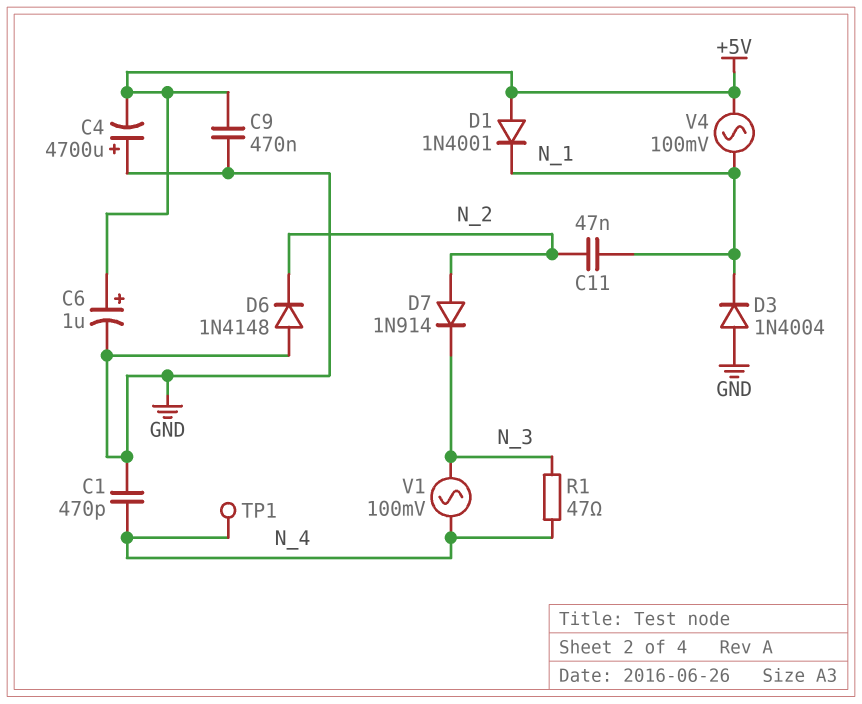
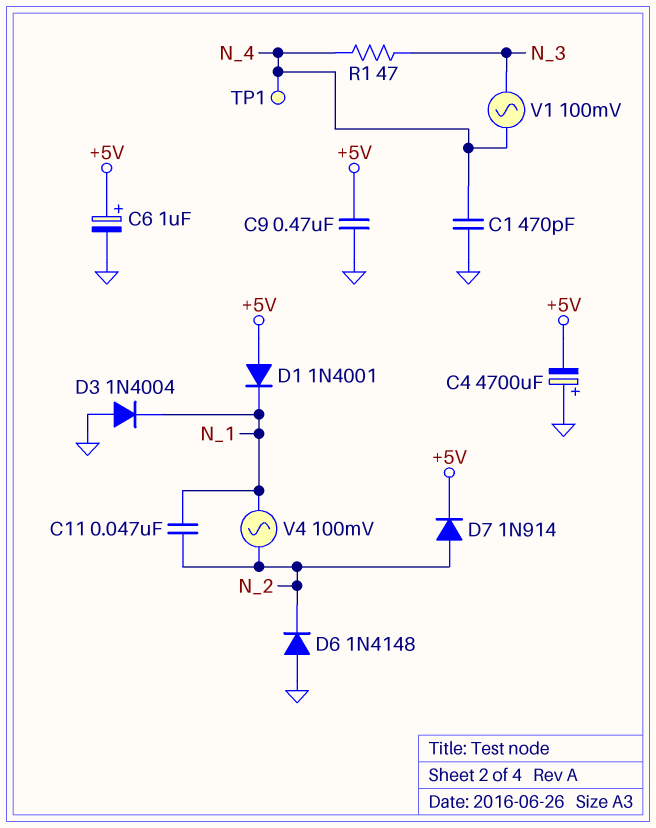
D7: diode 1N914 (A N_2, K N_3) -> diode 1N914 (A N_2, K +5V)
V4: AC 100mV (+5V, N_1) -> AC 100mV (N_1, N_2)

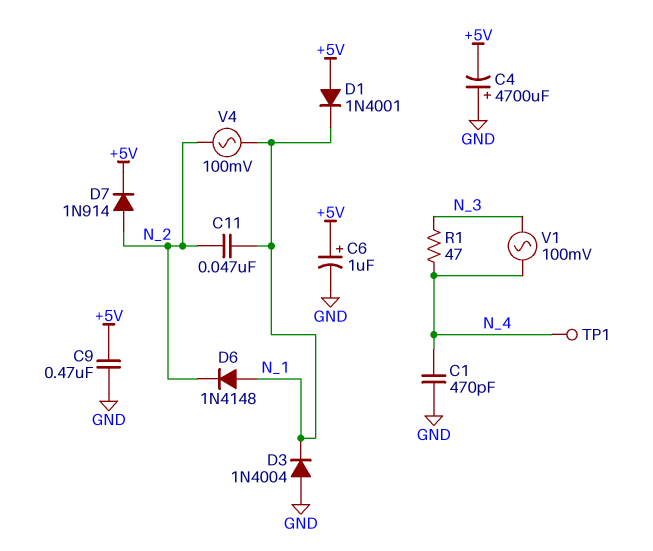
D6: diode 1N4148 (A GND, K N_2) -> diode 1N4148 (A N_1, K N_2)

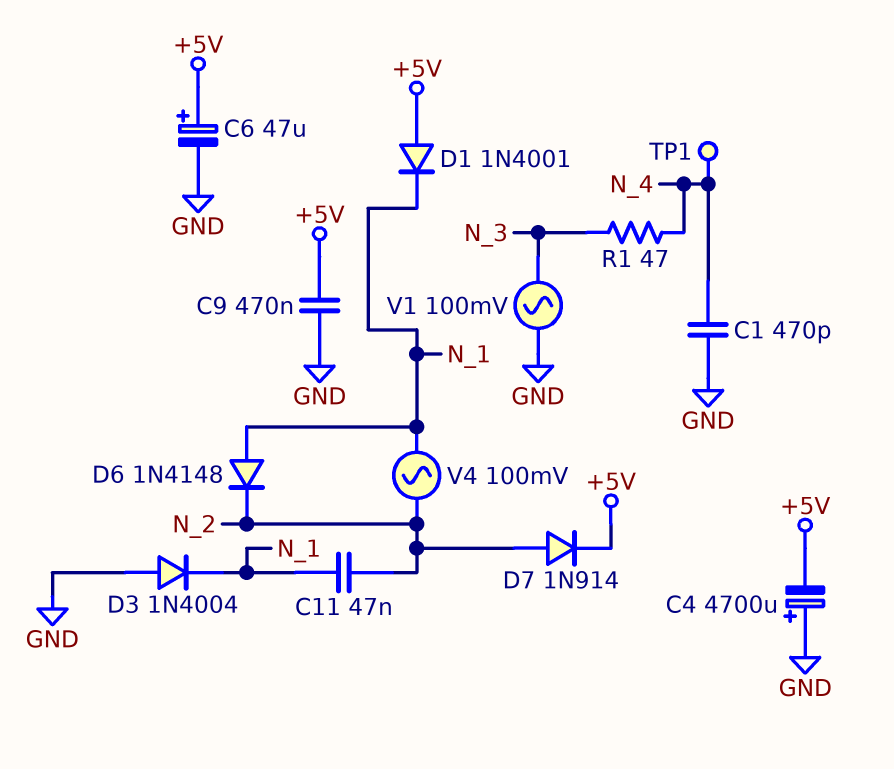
C6: 1uF (plus +5V, minus GND) -> 47uF (plus +5V, minus GND)
V1: AC 100mV (N_3, N_4) -> AC 100mV (GND, N_3)

